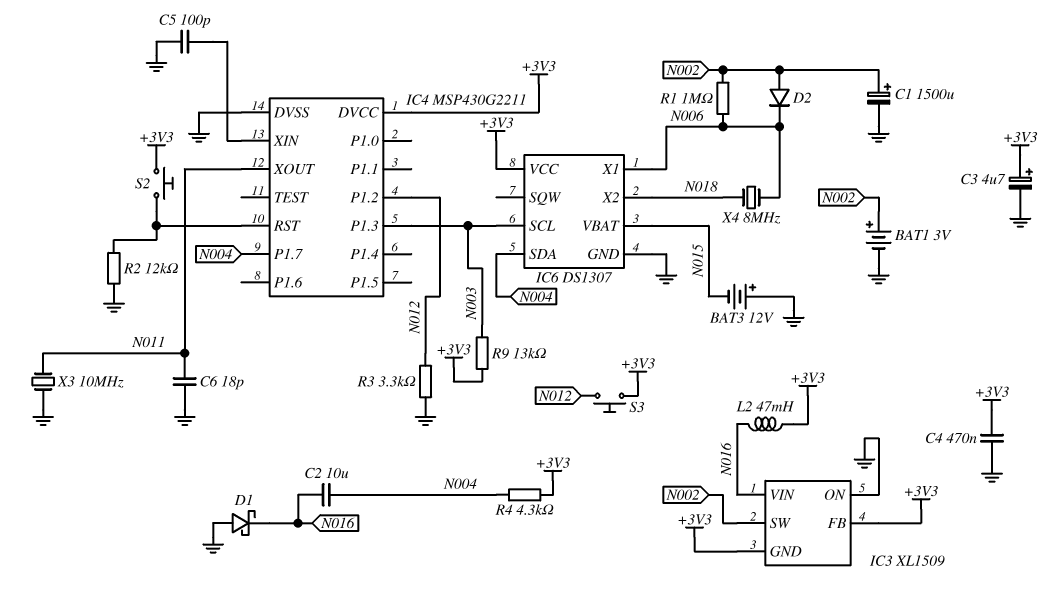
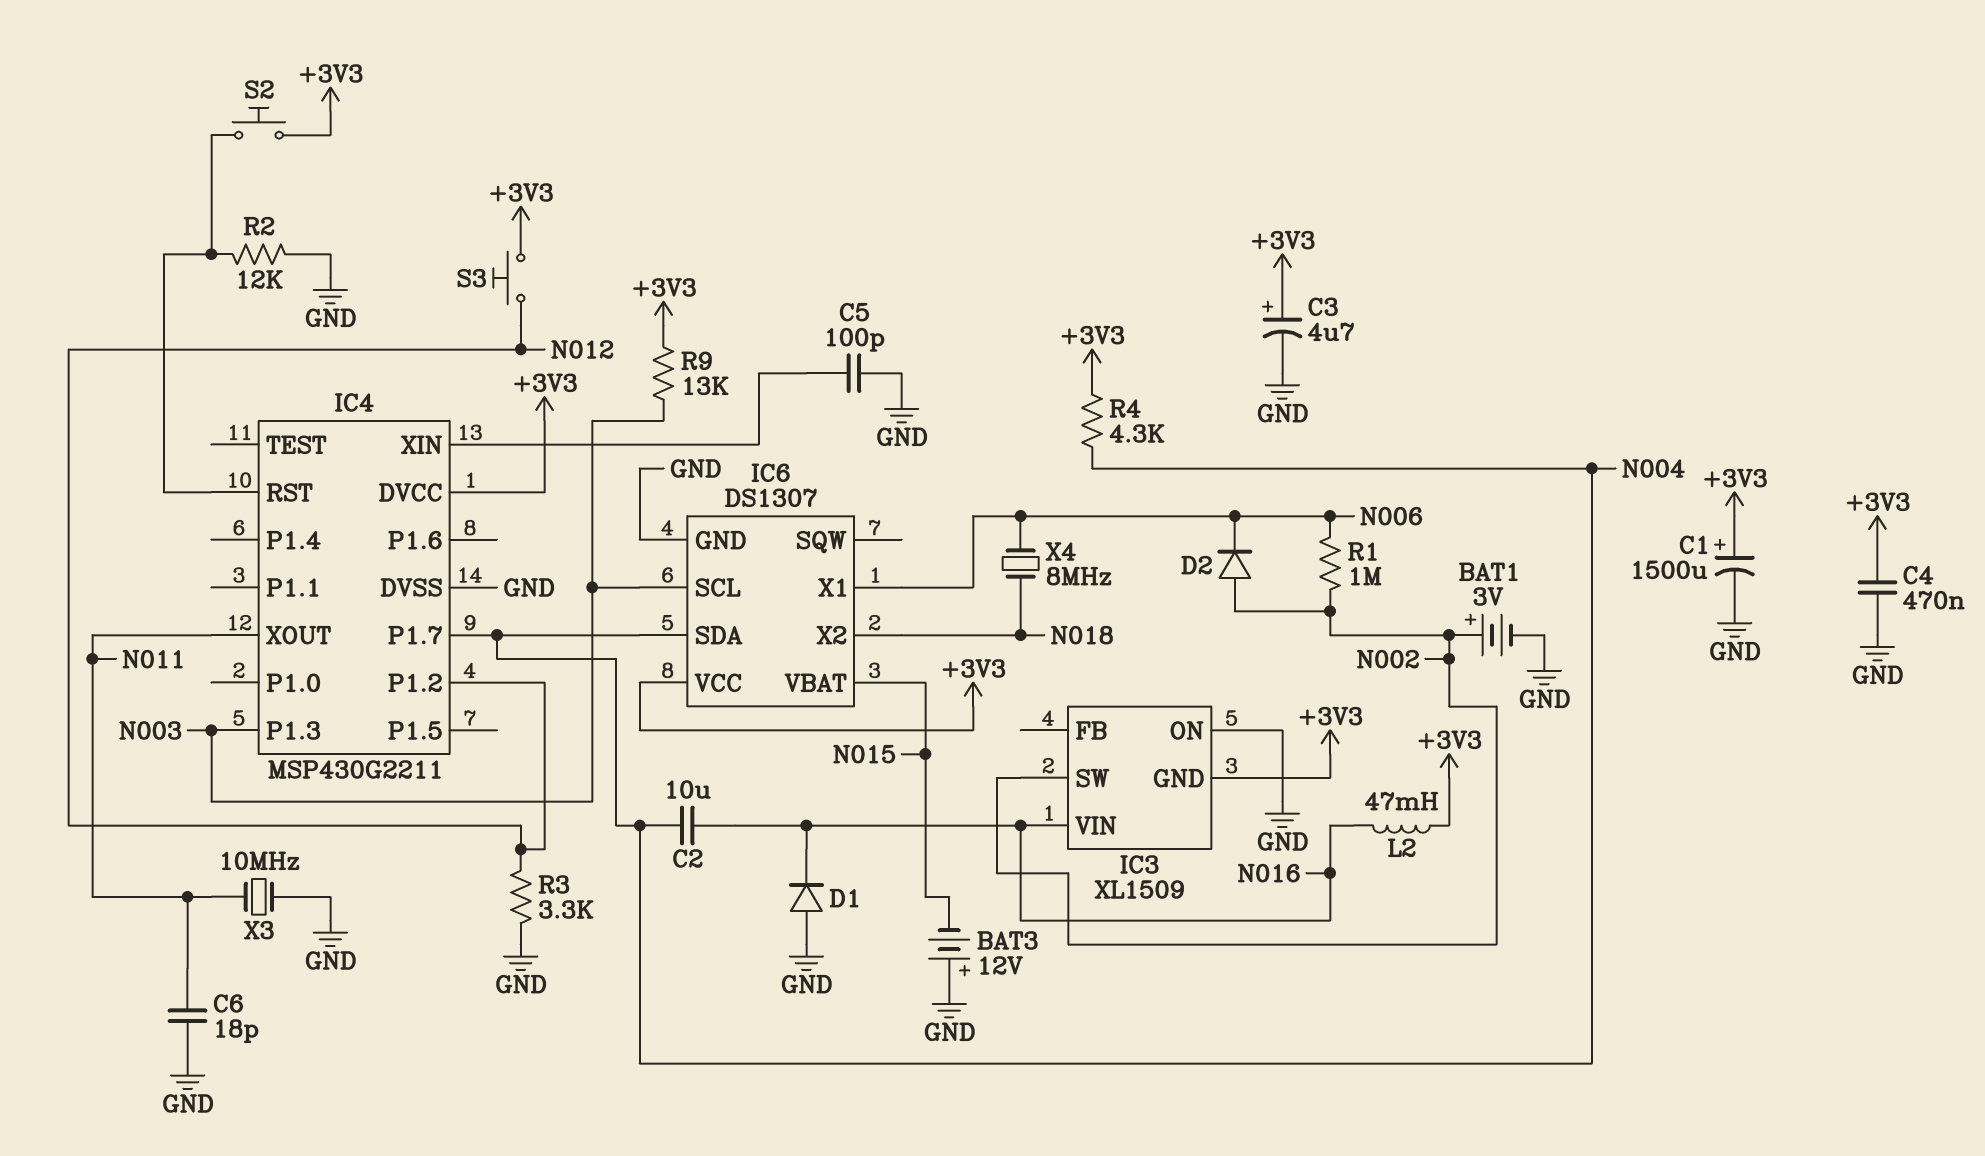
C1: 1500uF (plus N002, minus GND) -> 1500uF (plus +3V3, minus GND)
D1: schottky (A GND, K N016) -> diode (A GND, K N016)
IC3 pin FB: +3V3 -> none

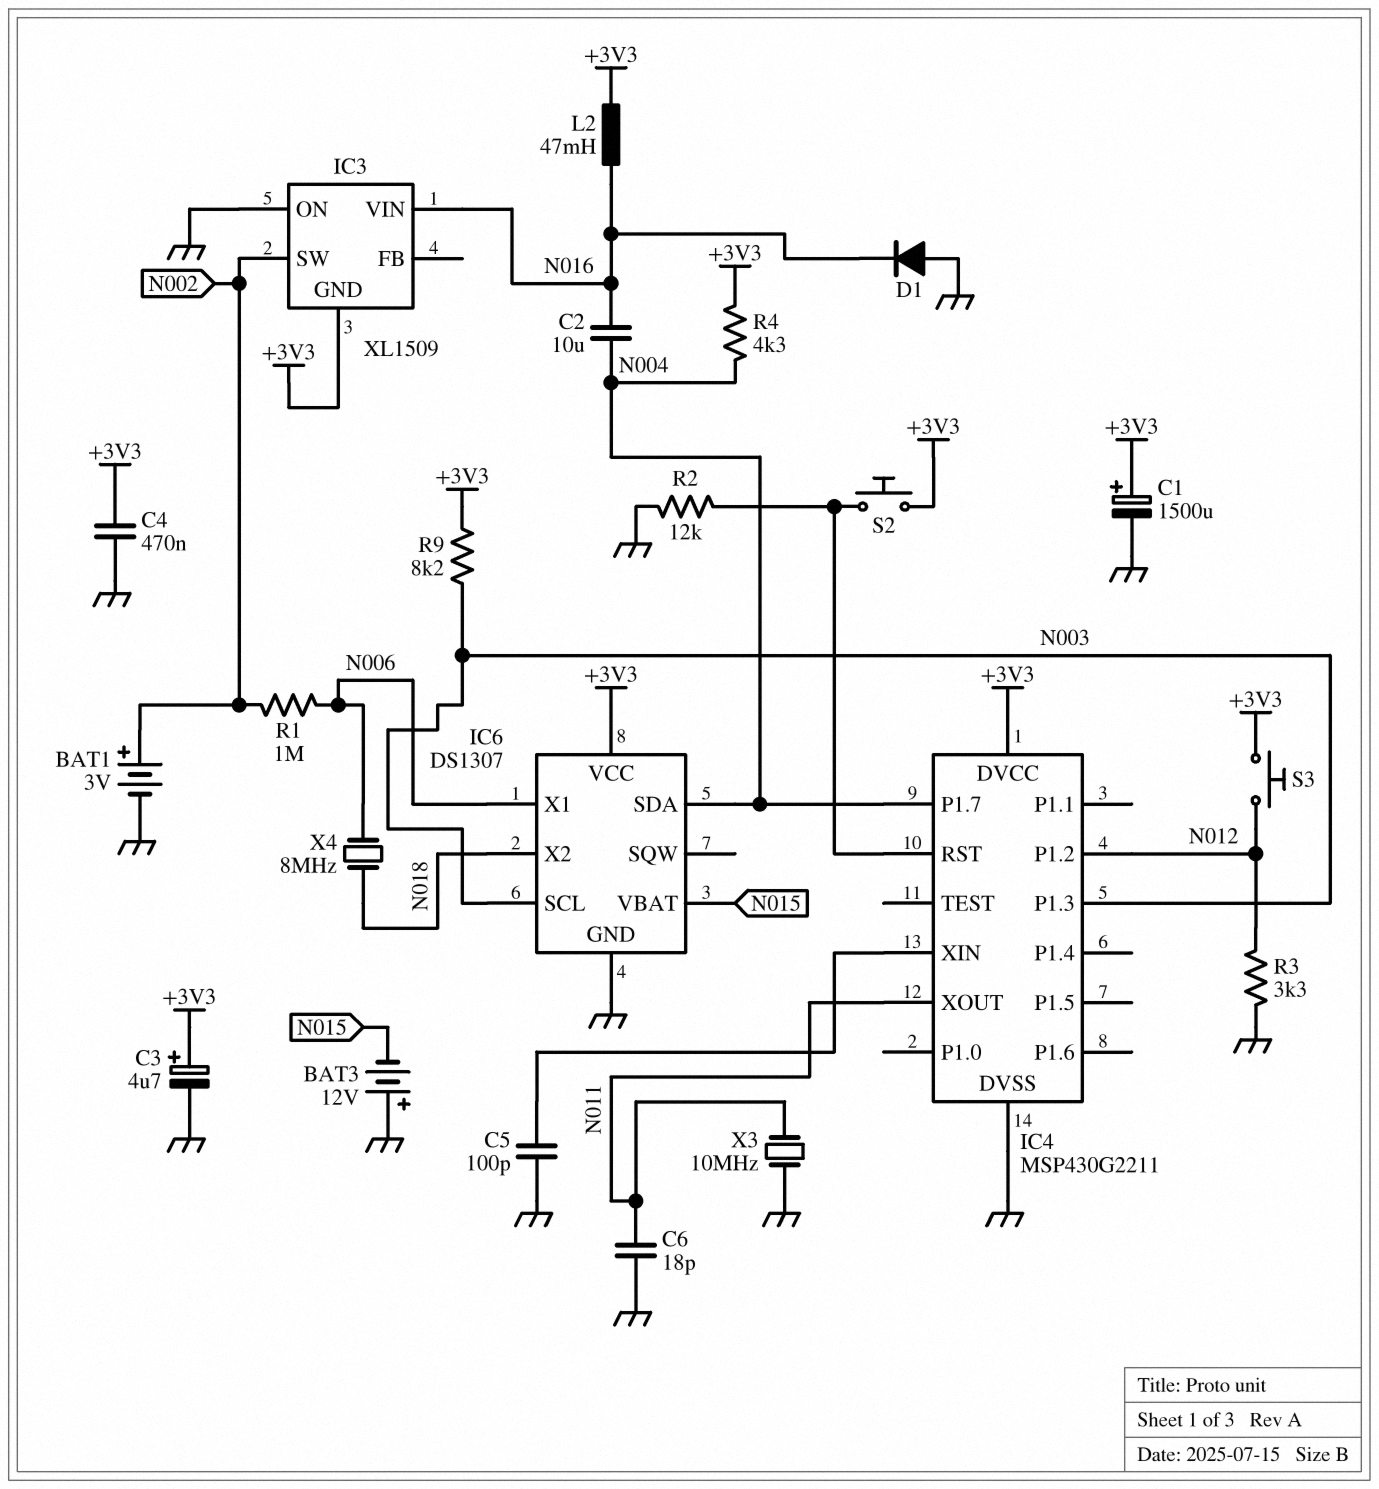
D2: diode (A N002, K N006) -> none
R9: 13k (+3V3, N003) -> 8.2k (+3V3, N003)

